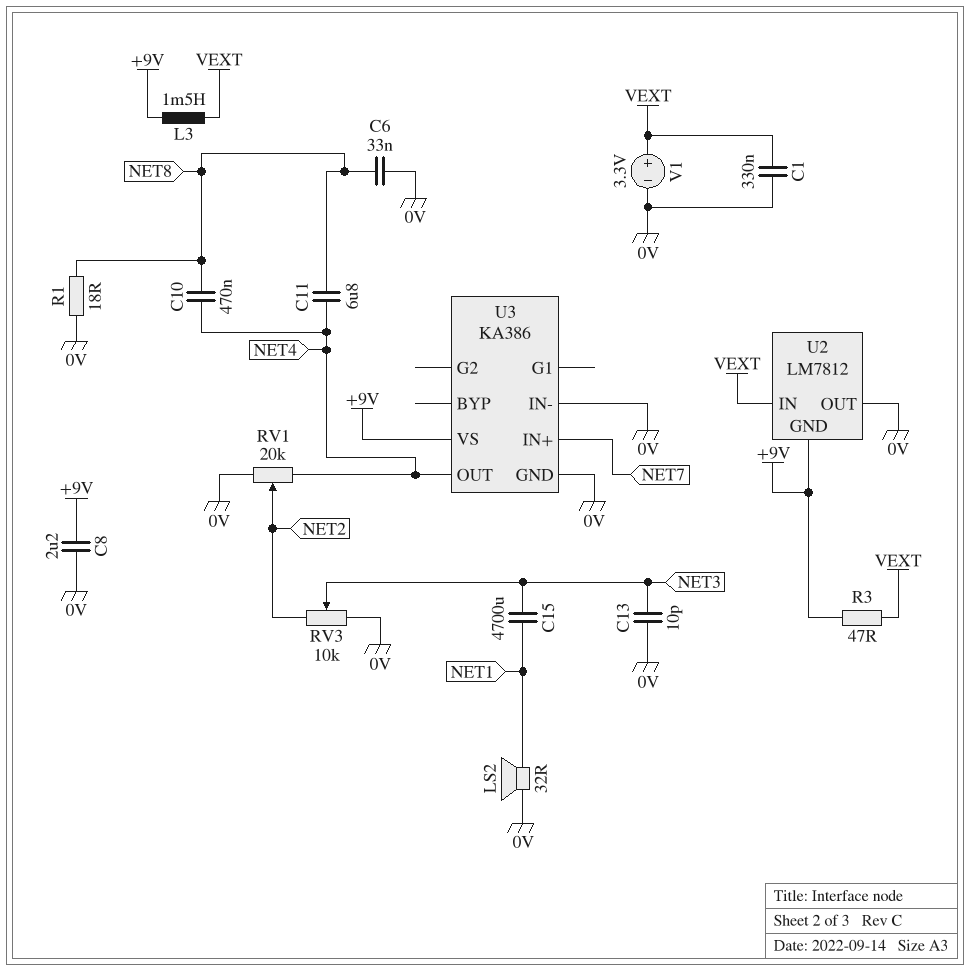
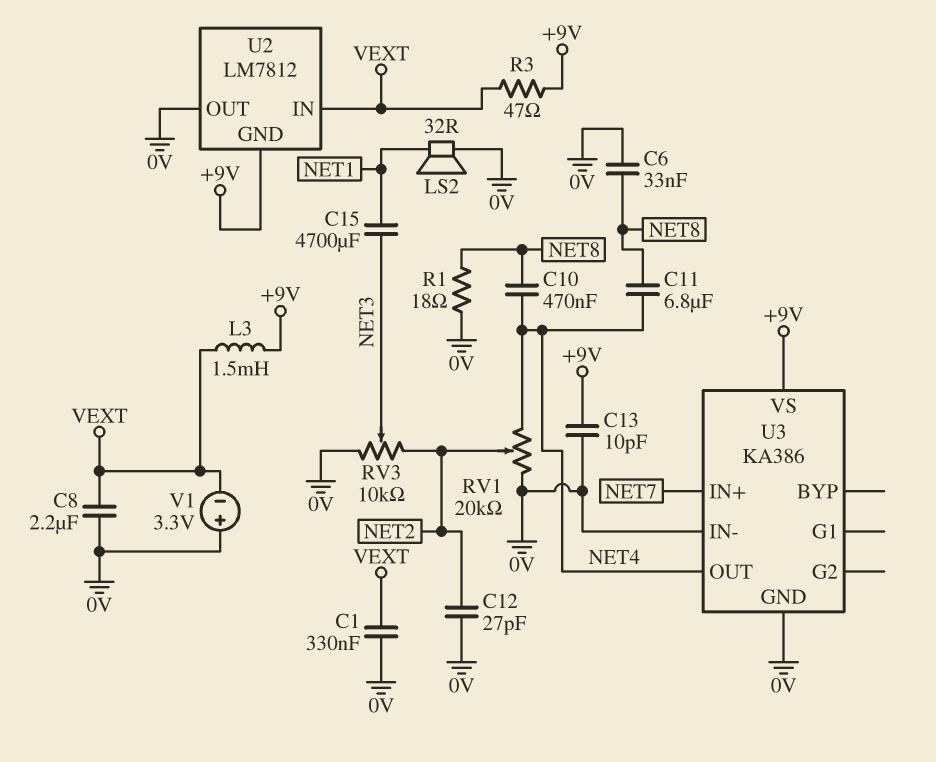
C8: 2.2uF (+9V, 0V) -> 2.2uF (0V, VEXT)
C12: none -> 27pF (0V, NET2)
C13: 10pF (0V, NET3) -> 10pF (+9V, 0V)
V1: 3.3V (plus VEXT, minus 0V) -> 3.3V (plus 0V, minus VEXT)

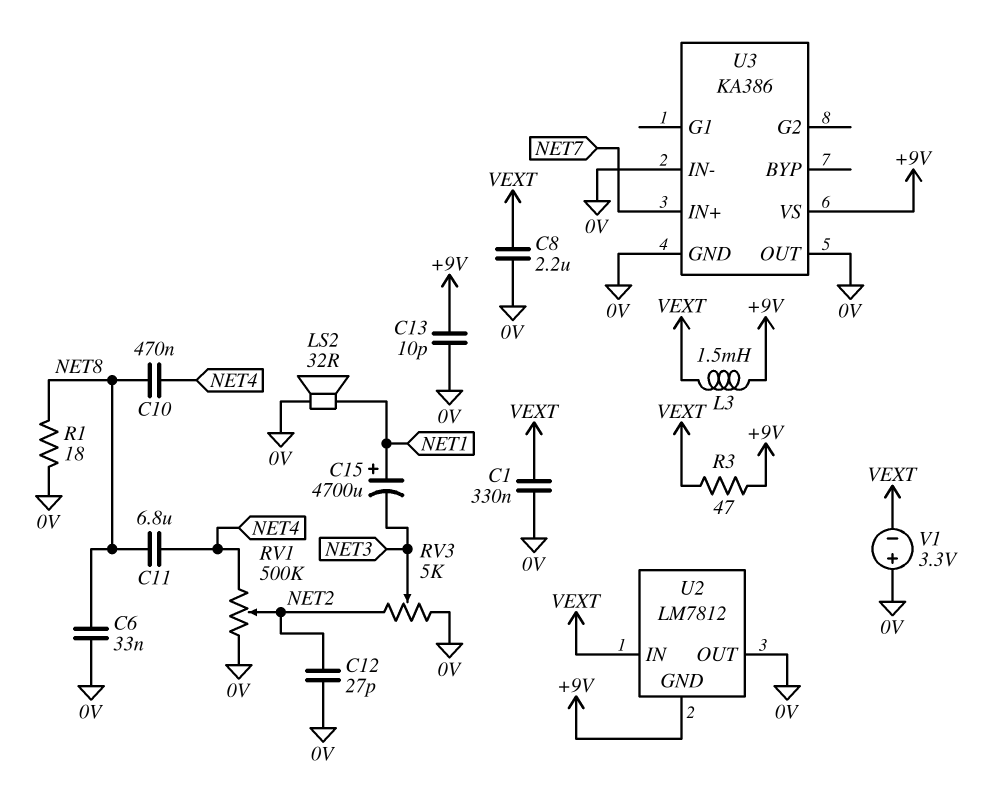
C15: 4700uF (NET1, NET3) -> 4700uF (plus NET1, minus NET3)
RV1: 20k (0V, NET4, wiper NET2) -> 500k (0V, NET4, wiper NET2)
RV3: 10k (0V, NET2, wiper NET3) -> 5k (0V, NET2, wiper NET3)
U3 pin OUT: NET4 -> 0V

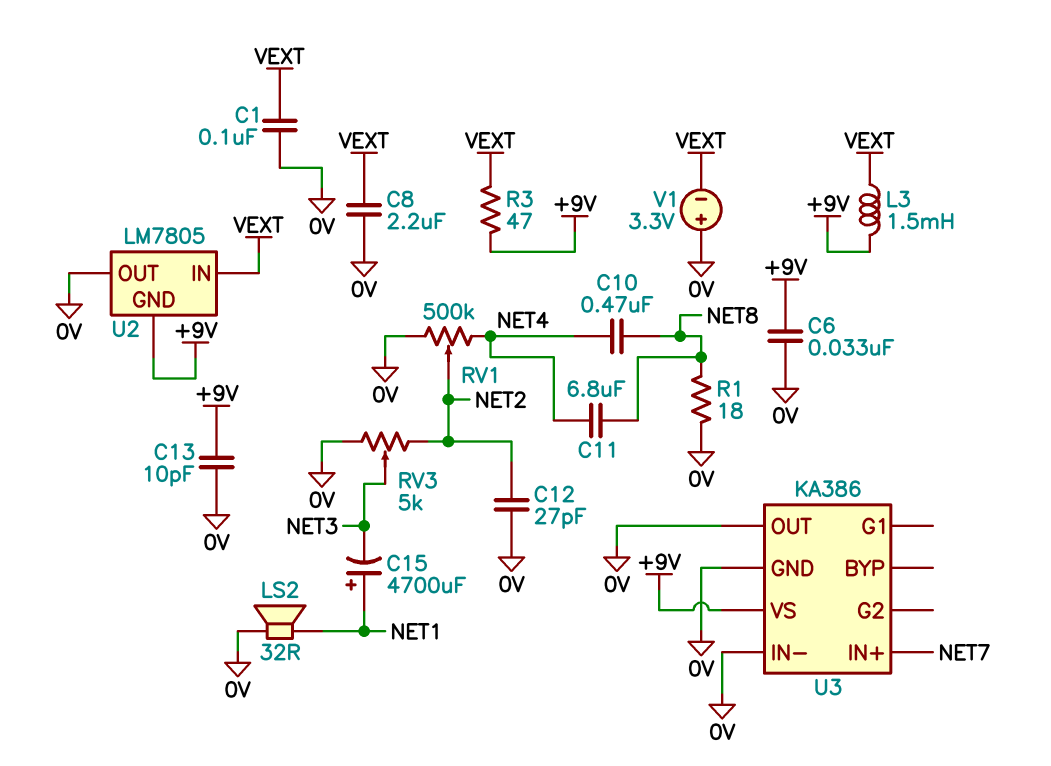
C1: 330nF (0V, VEXT) -> 100nF (0V, VEXT)
C6: 33nF (0V, NET8) -> 33nF (+9V, 0V)
U2: LM7812 -> LM7805

